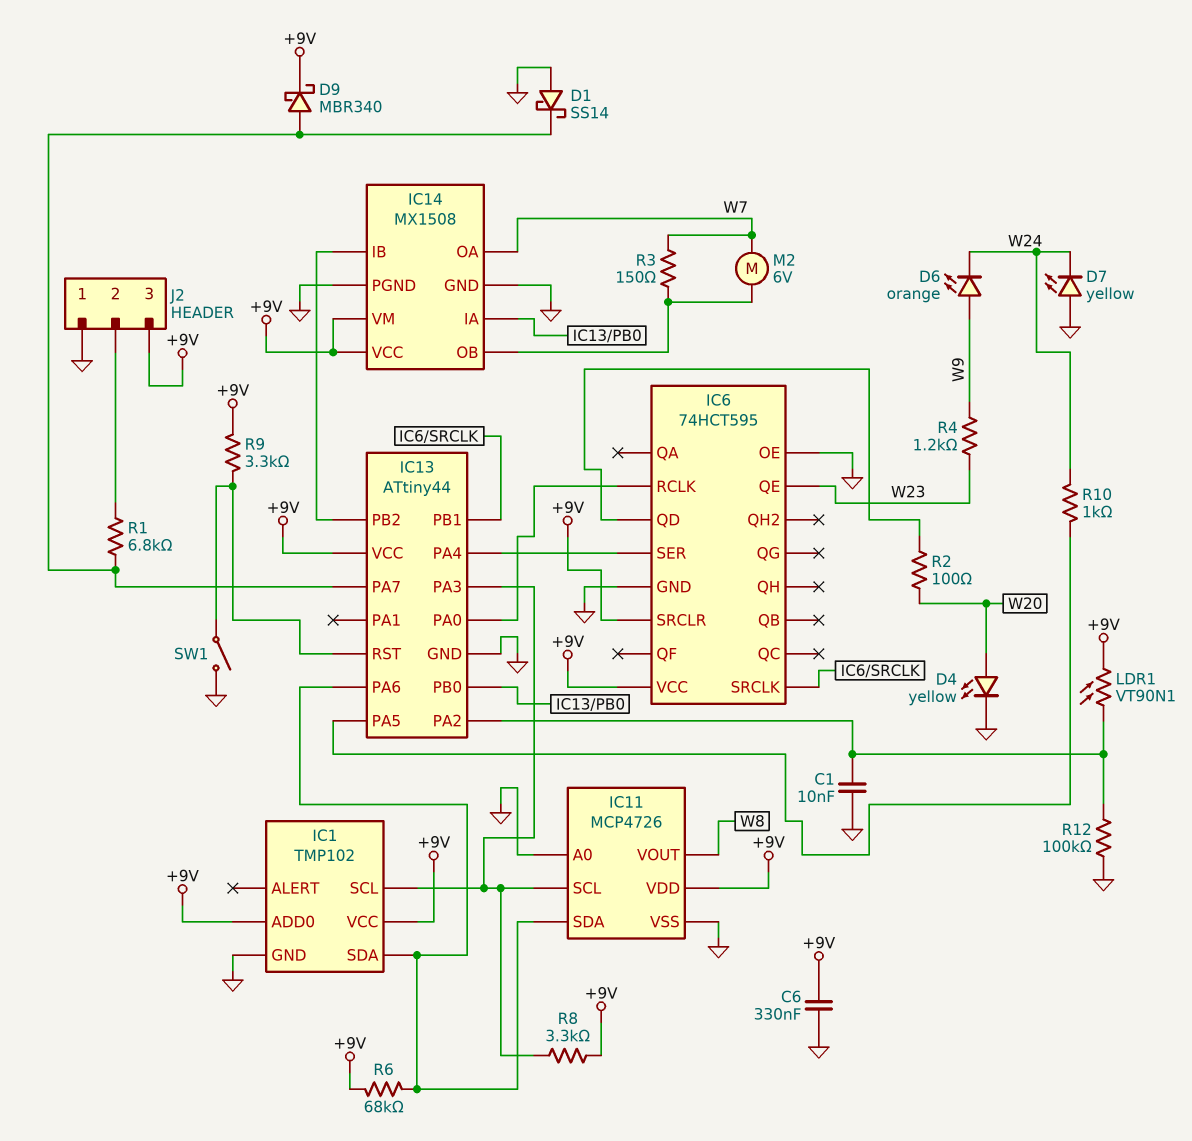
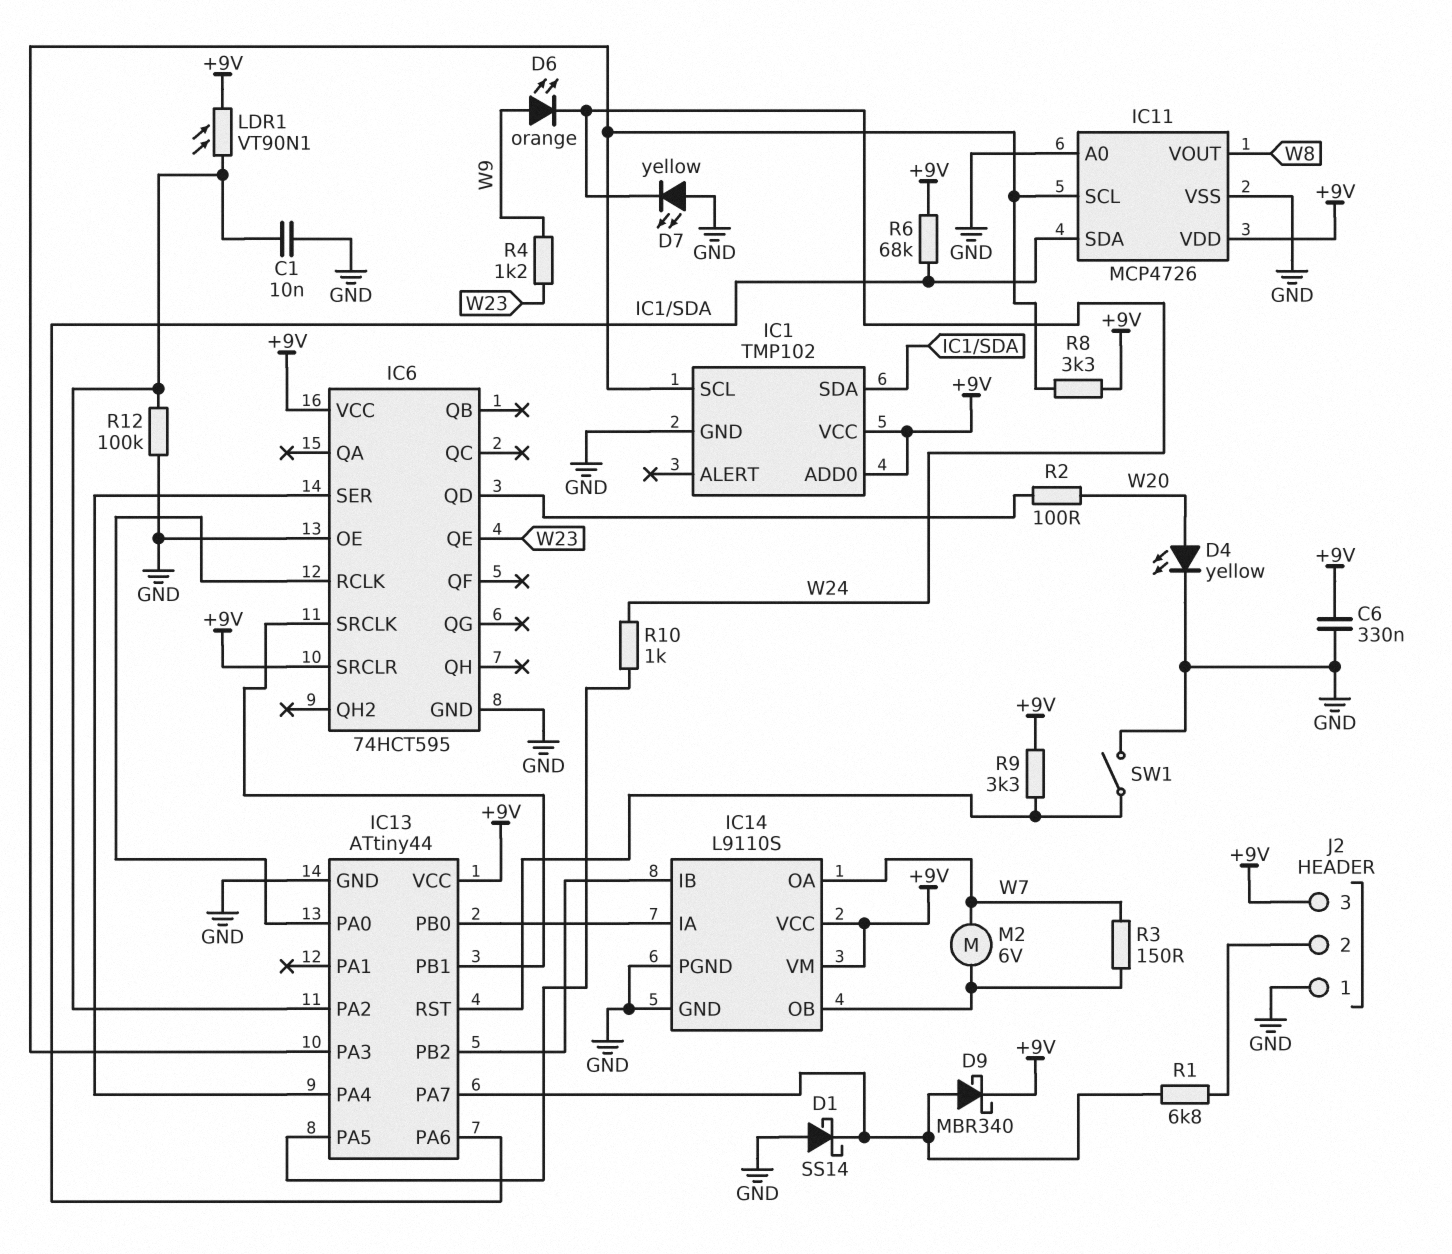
IC14: MX1508 -> L9110S

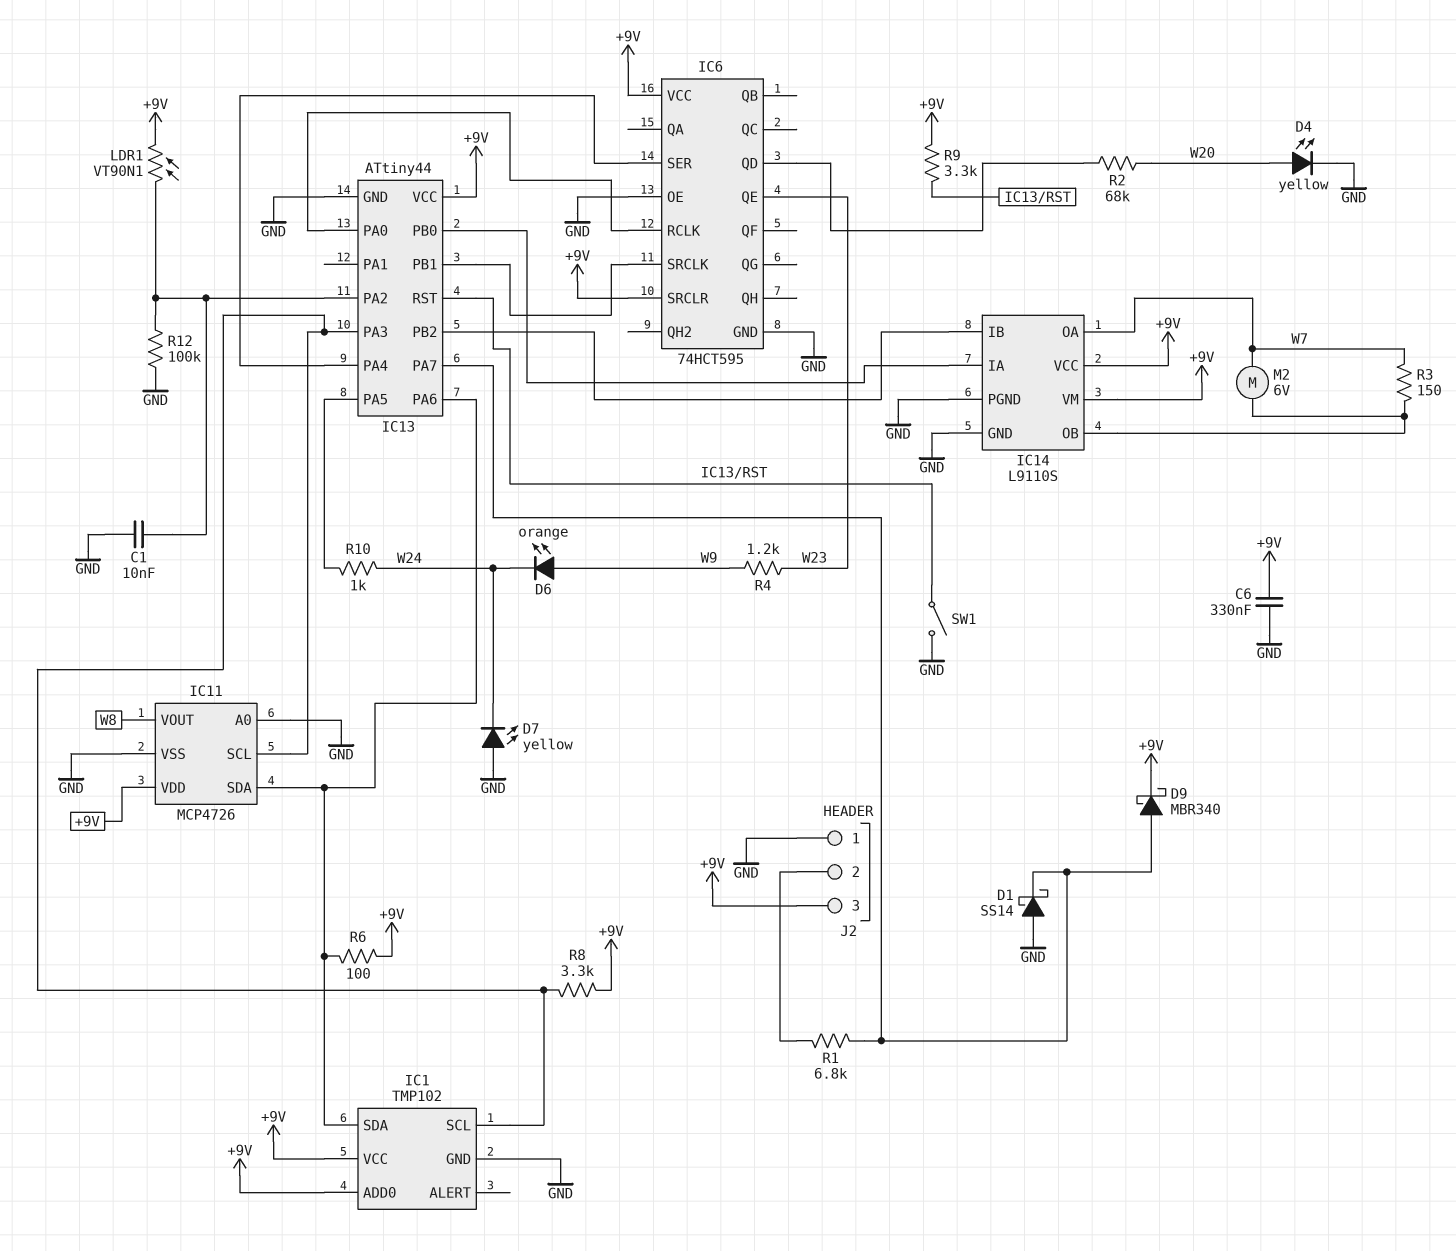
R2: 100 (IC6/QD, W20) -> 68k (IC6/QD, W20)
R6: 68k (+9V, IC1/SDA) -> 100 (+9V, IC1/SDA)

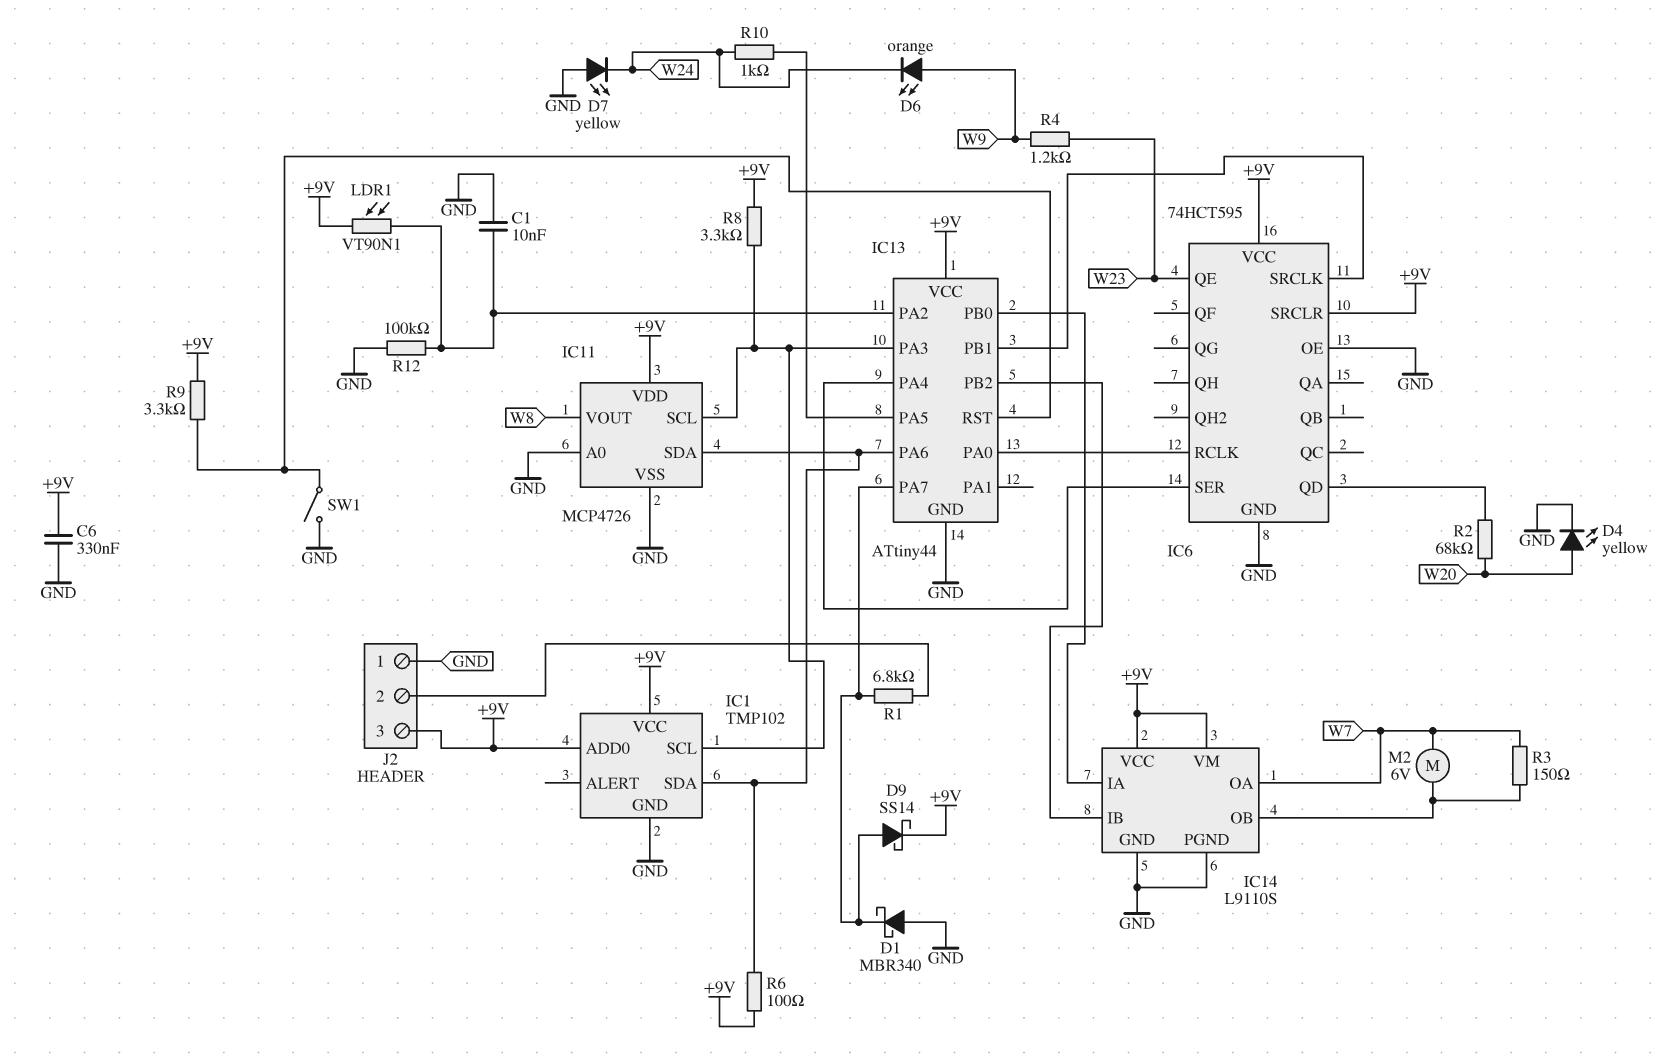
D1: schottky SS14 (A GND, K IC13/PA7) -> schottky MBR340 (A GND, K IC13/PA7)
D9: schottky MBR340 (A IC13/PA7, K +9V) -> schottky SS14 (A IC13/PA7, K +9V)

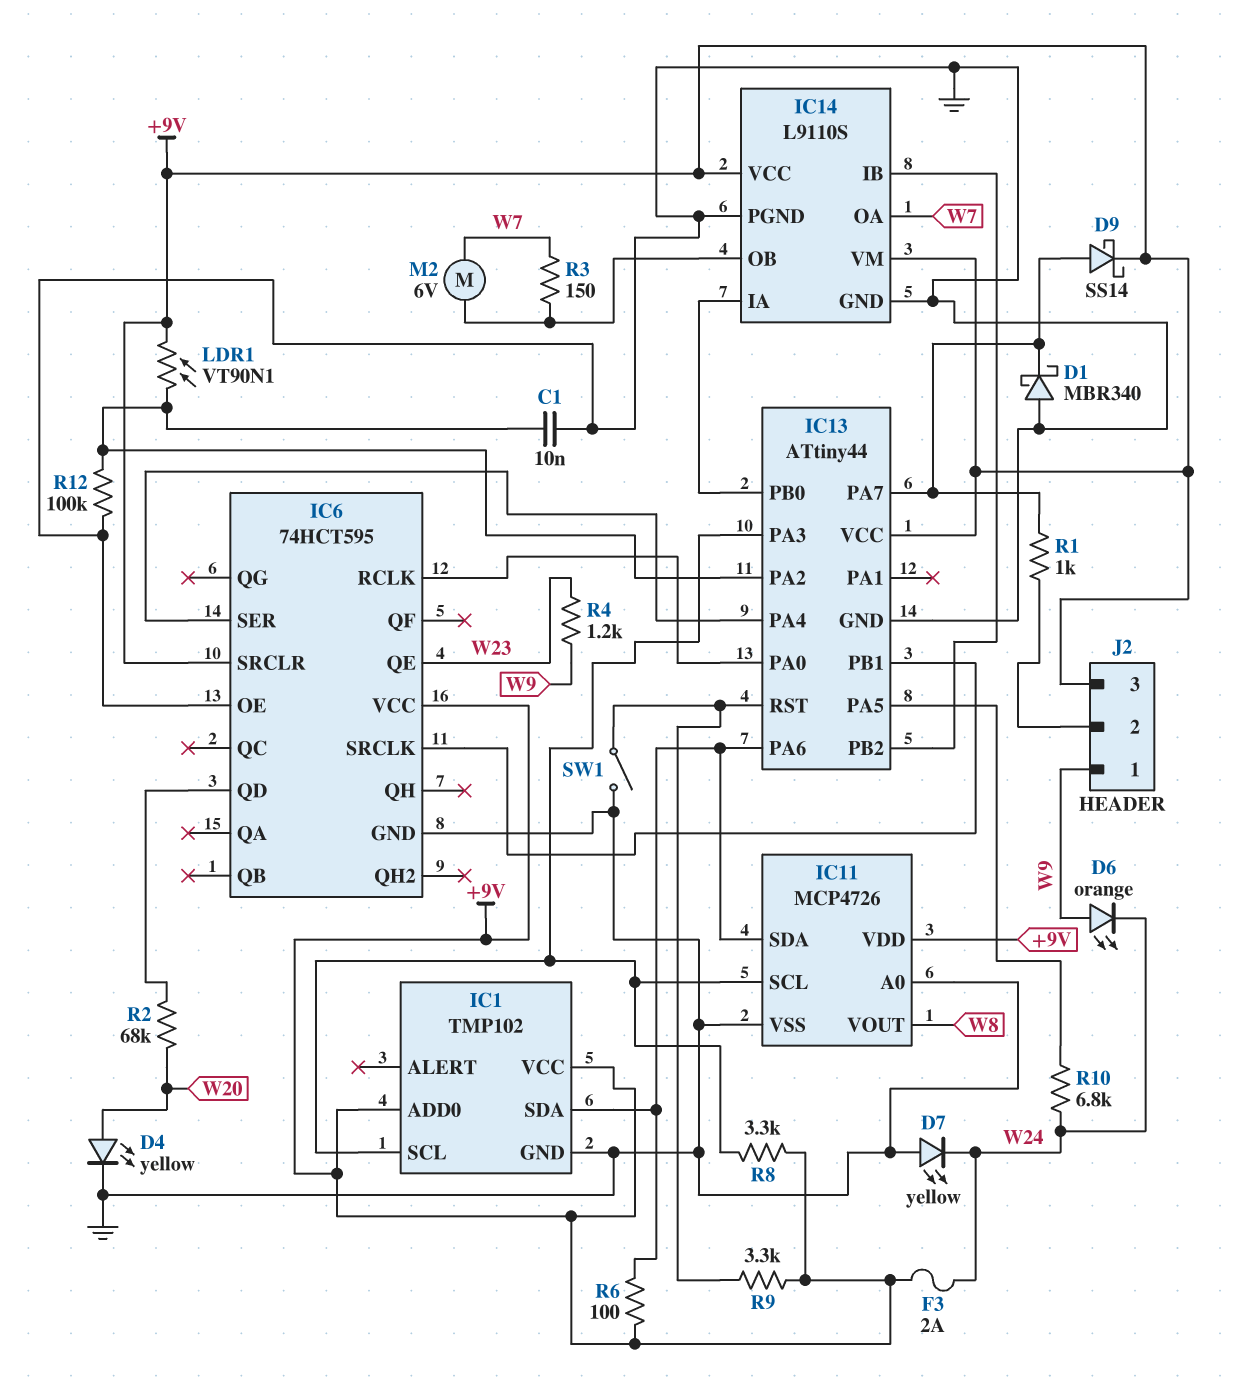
C6: 330nF (+9V, GND) -> none
F3: none -> 2A (+9V, W24)
J2 pin 1: GND -> W9
R1: 6.8k (IC13/PA7, J2/2) -> 1k (IC13/PA7, J2/2)
R10: 1k (IC13/PA5, W24) -> 6.8k (IC13/PA5, W24)

